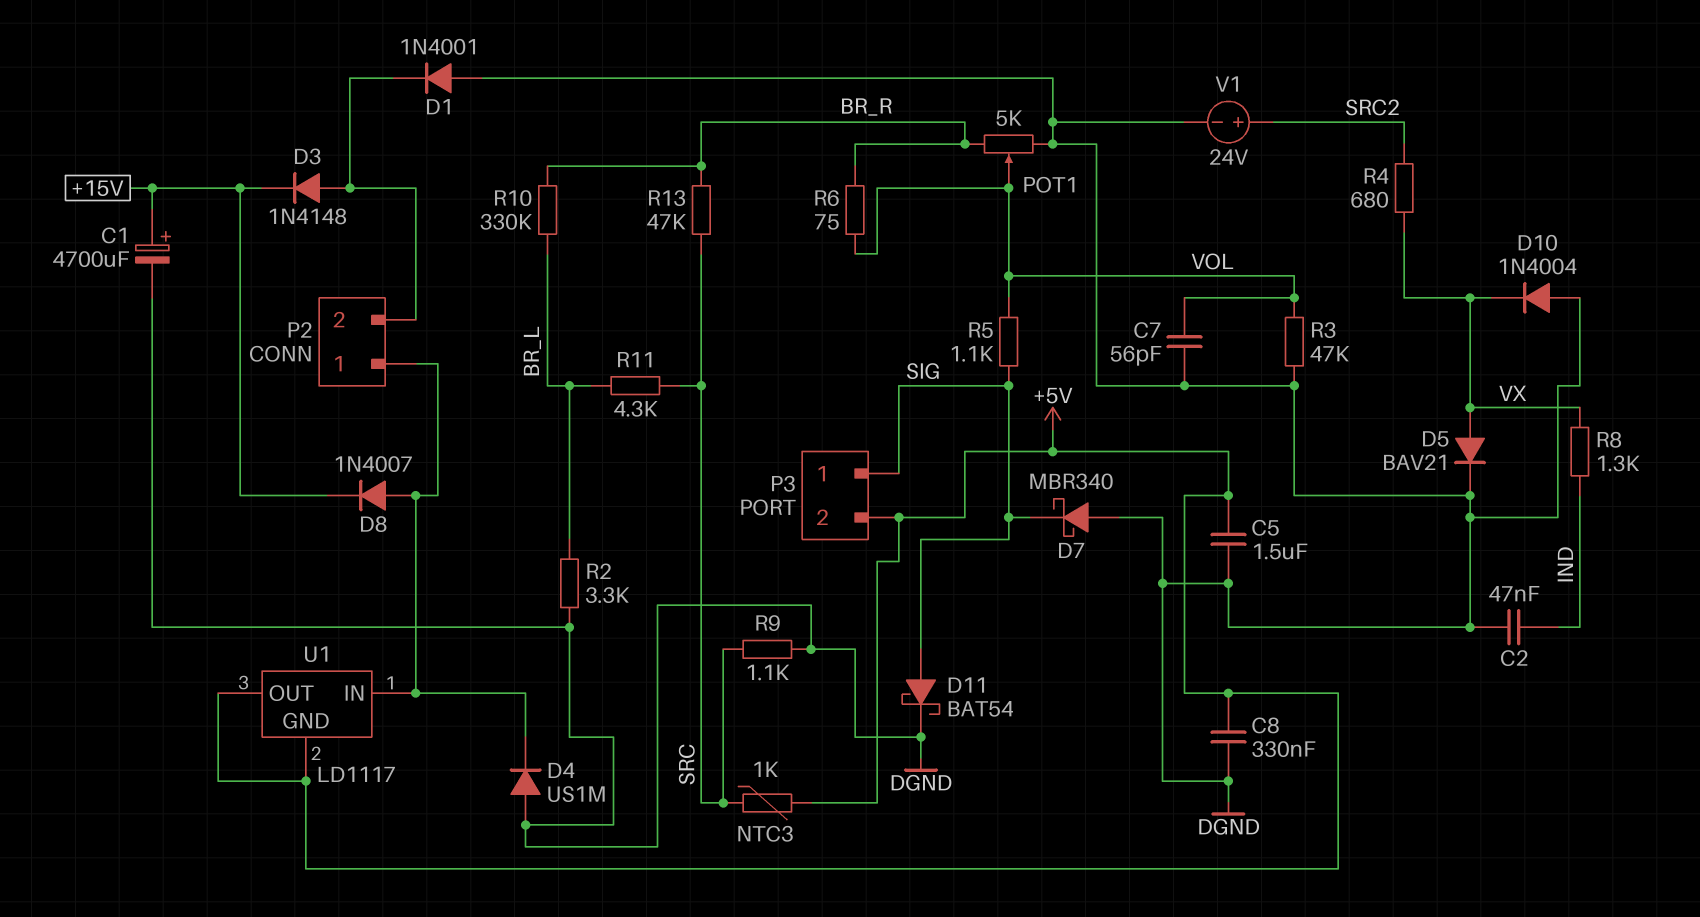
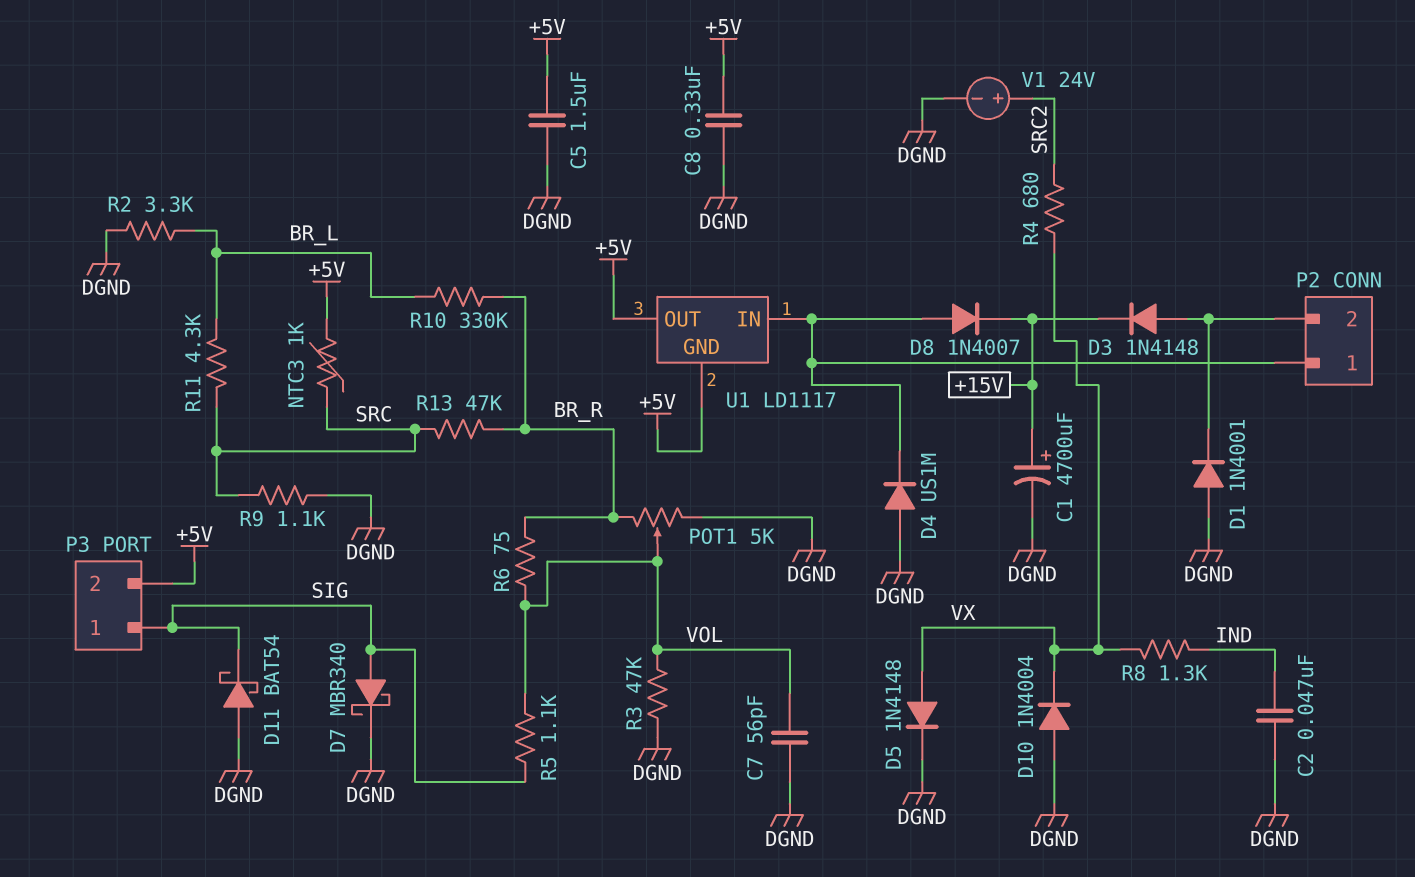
D5: diode BAV21 (A VX, K DGND) -> diode 1N4148 (A VX, K DGND)
D7: schottky MBR340 (A DGND, K SIG) -> schottky MBR340 (A SIG, K DGND)
D11: schottky BAT54 (A SIG, K DGND) -> schottky BAT54 (A DGND, K SIG)

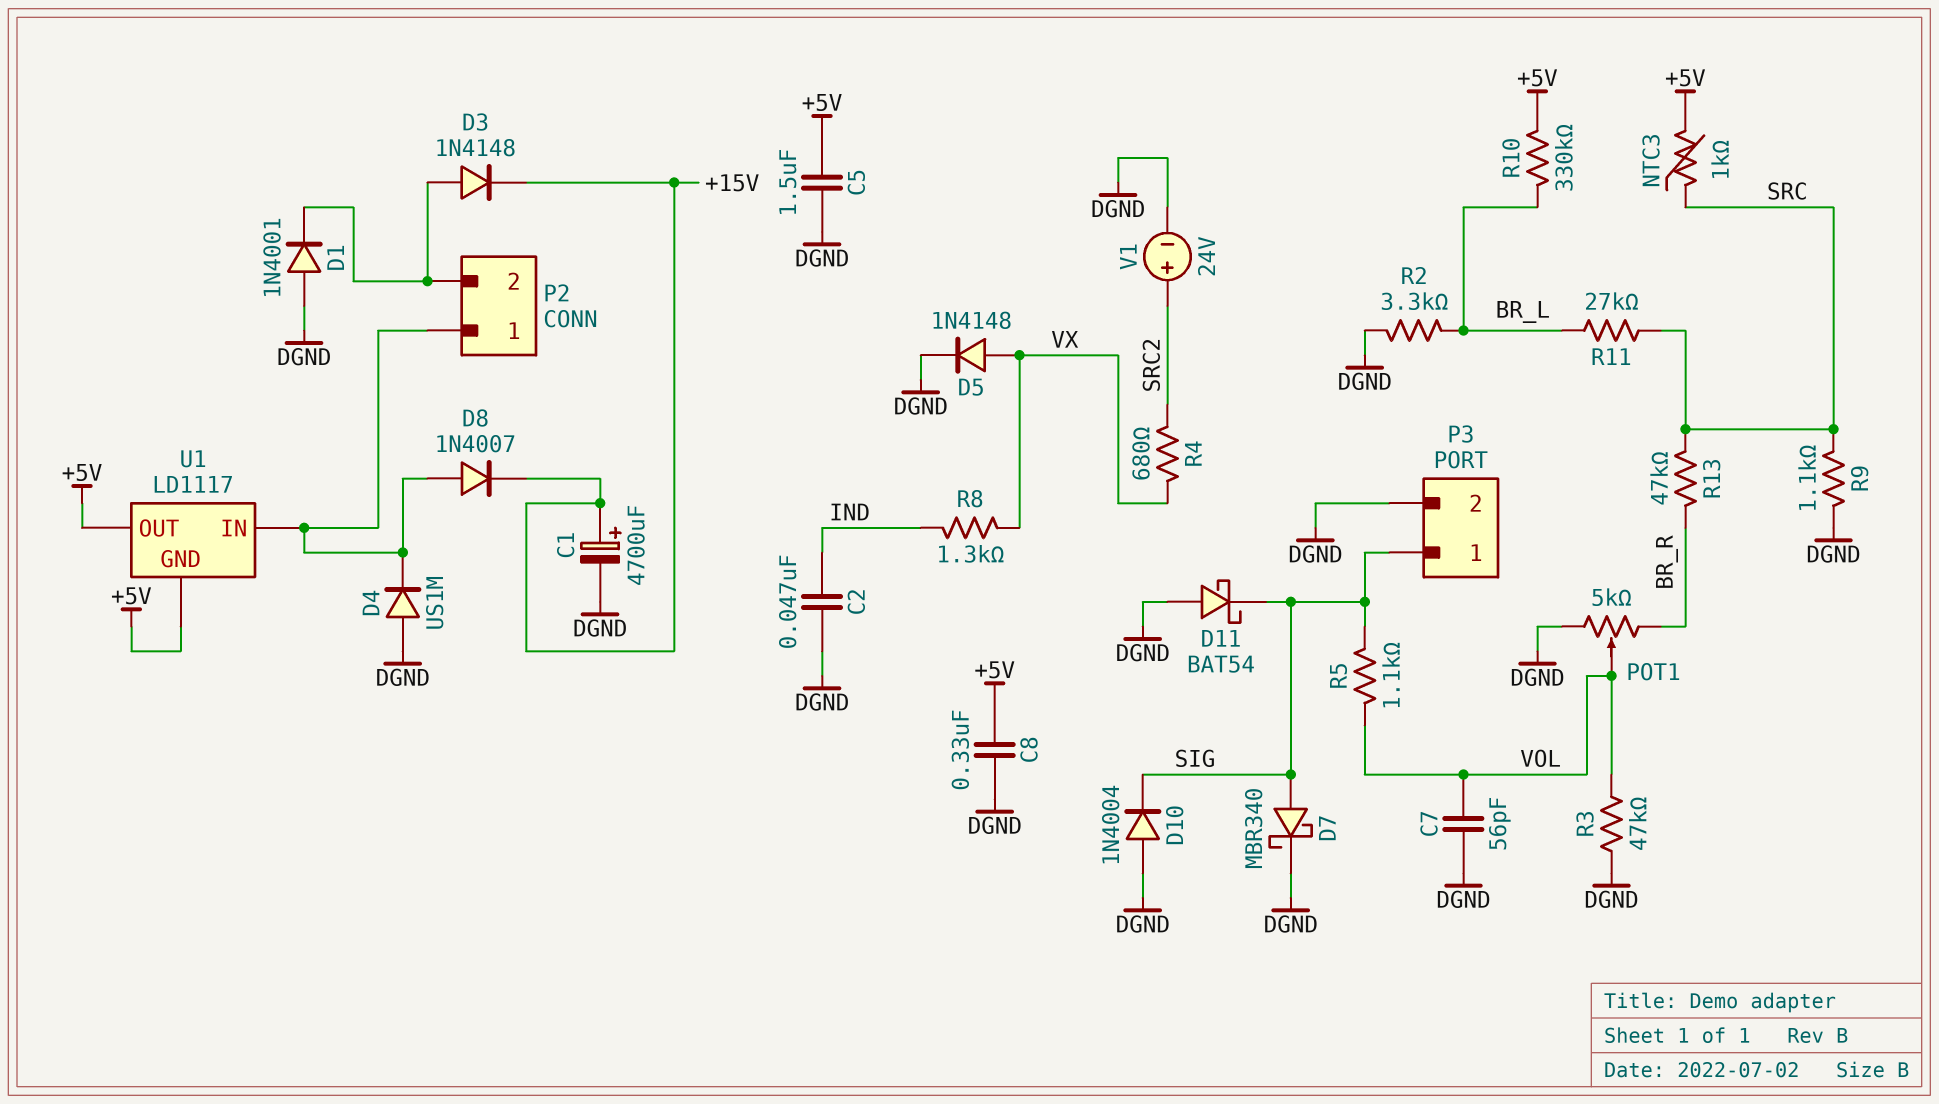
D10: diode 1N4004 (A DGND, K VX) -> diode 1N4004 (A DGND, K SIG)
P3 pin 2: +5V -> DGND
R6: 75 (BR_R, VOL) -> none
R10: 330k (BR_L, BR_R) -> 330k (+5V, BR_L)
R11: 4.3k (BR_L, SRC) -> 27k (BR_L, SRC)

